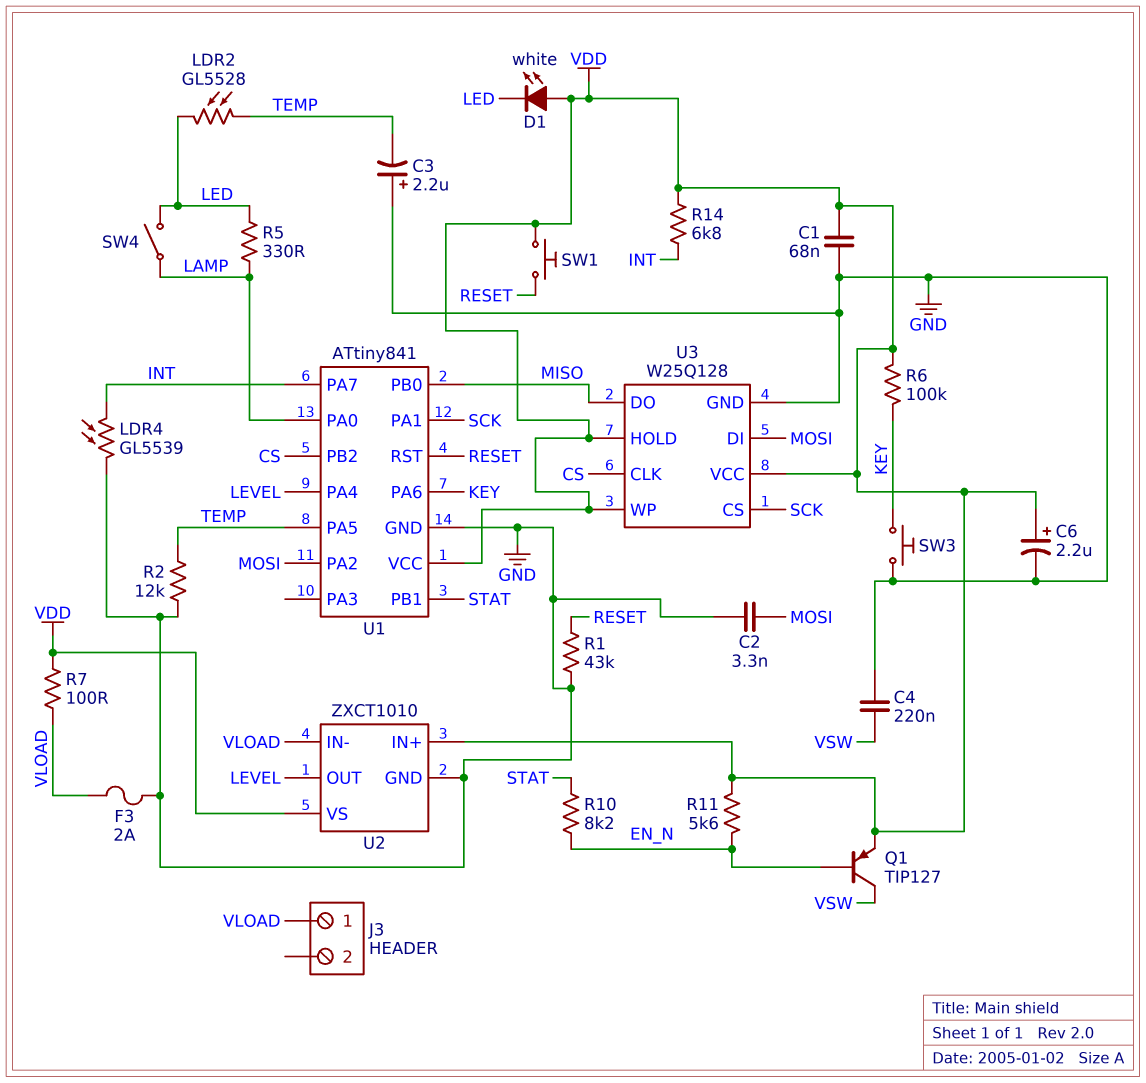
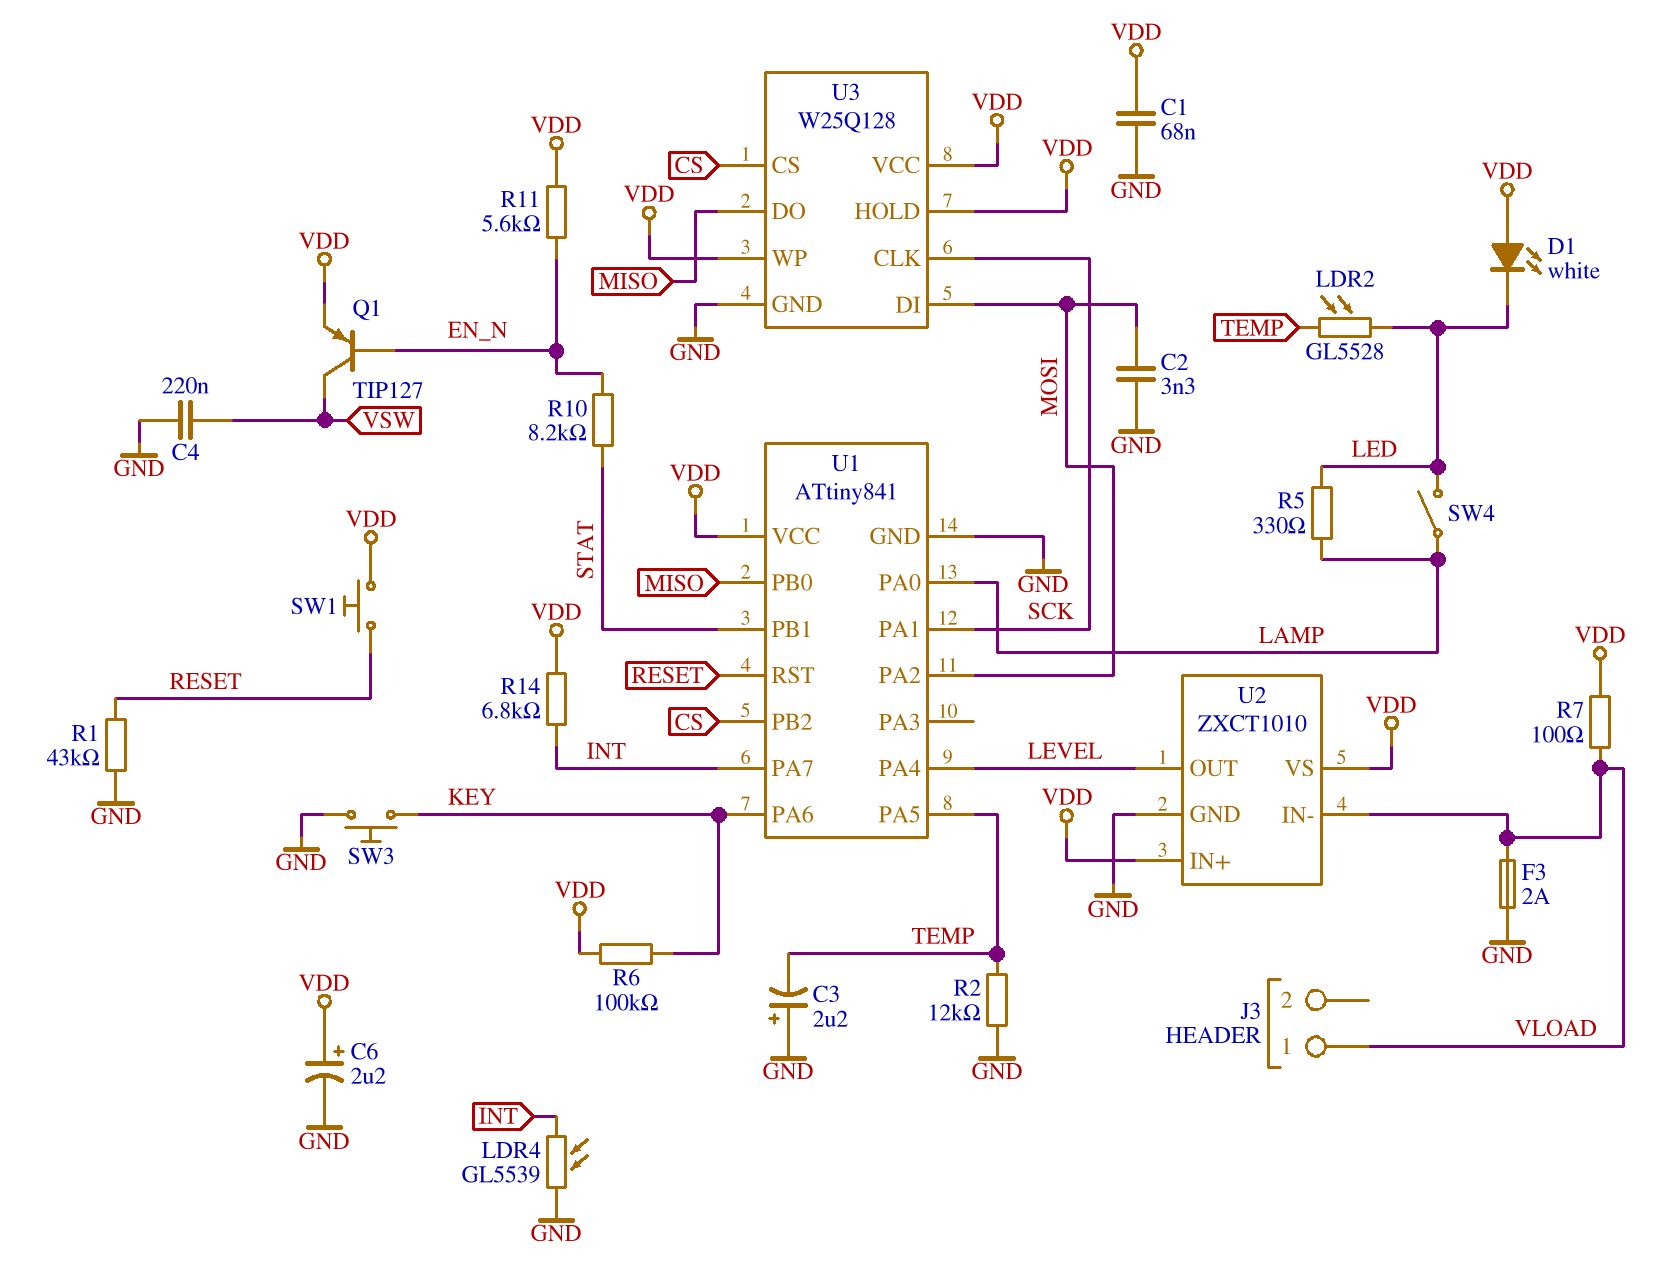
U3 pin CLK: CS -> SCK
U3 pin CS: SCK -> CS

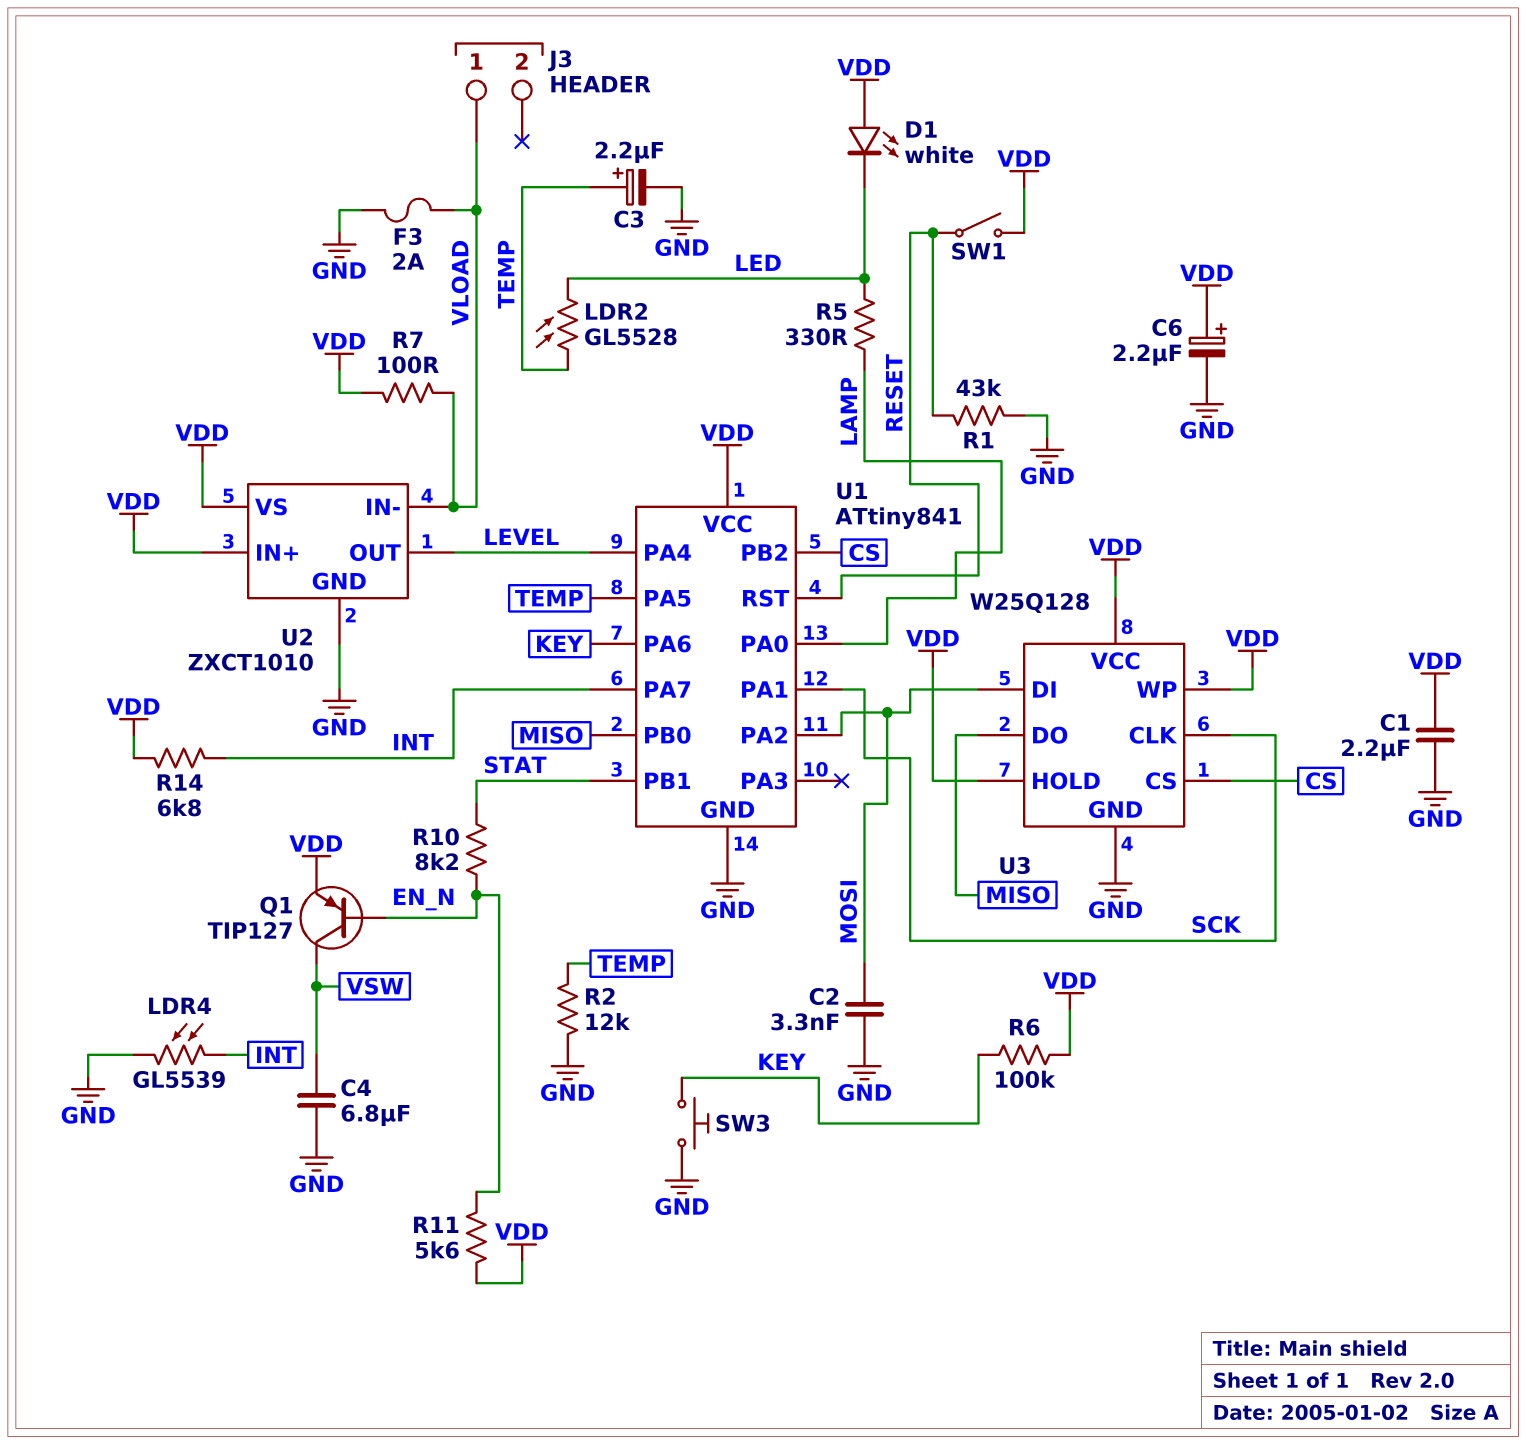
C1: 68nF (GND, VDD) -> 2.2uF (GND, VDD)
C3: 2.2uF (plus GND, minus TEMP) -> 2.2uF (plus TEMP, minus GND)
C4: 220nF (GND, VSW) -> 6.8uF (GND, VSW)
SW1: button (RESET, VDD) -> switch (RESET, VDD)
SW4: switch (LAMP, LED) -> none

